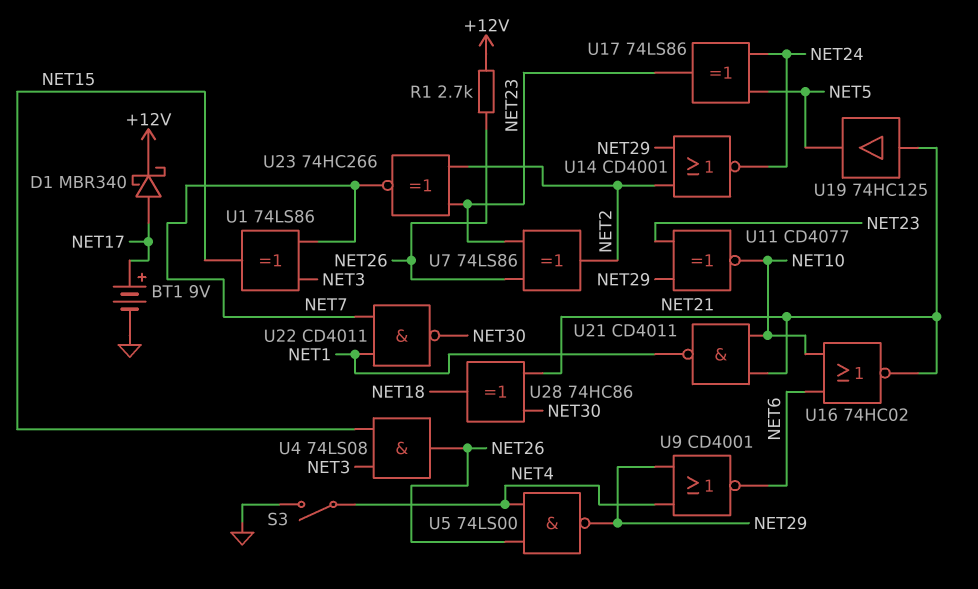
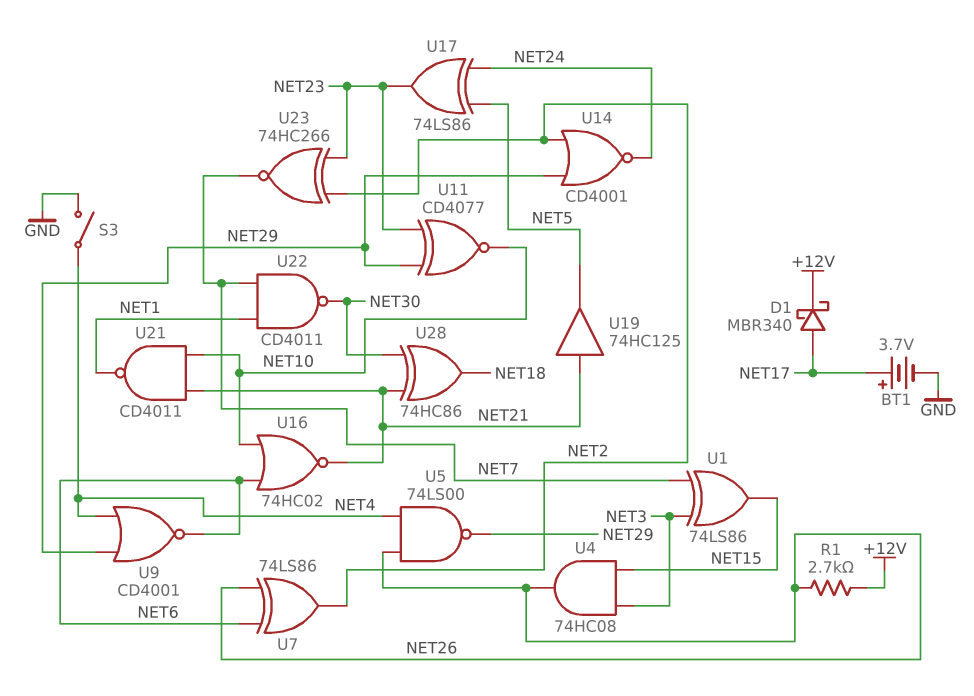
BT1: 9V (plus NET17, minus GND) -> 3.7V (plus NET17, minus GND)
U4: AND 74LS08 (in NET3, in NET15, out NET26) -> AND 74HC08 (in NET3, in NET15, out NET26)
U7: XOR 74LS86 (in NET23, in NET26, out NET2) -> XOR 74LS86 (in NET6, in NET26, out NET2)

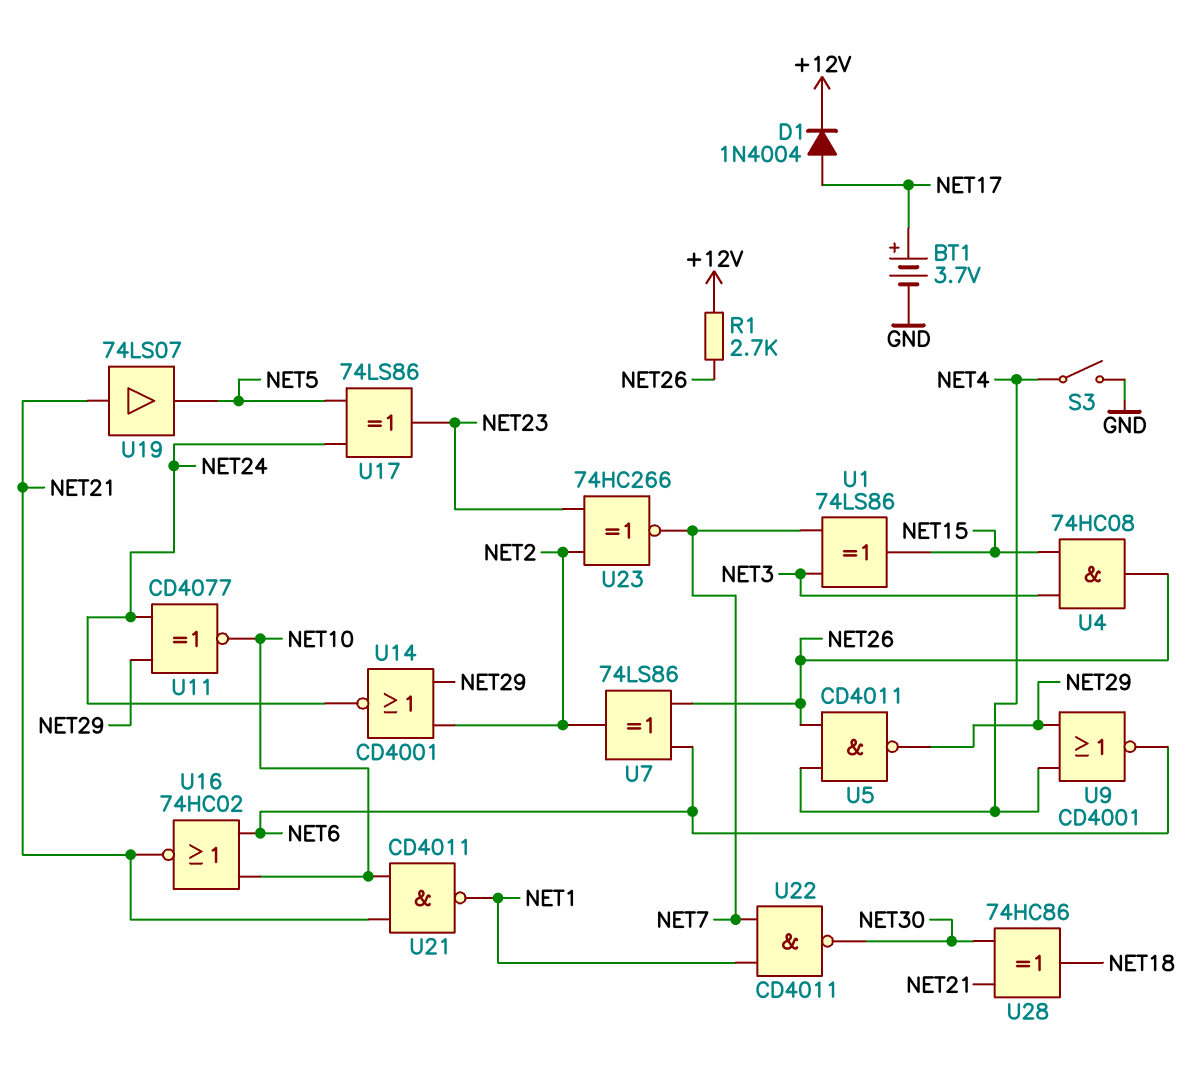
D1: schottky MBR340 (A NET17, K +12V) -> diode 1N4004 (A NET17, K +12V)
U5: NAND 74LS00 (in NET4, in NET26, out NET29) -> NAND CD4011 (in NET4, in NET26, out NET29)
U11: XNOR CD4077 (in NET23, in NET29, out NET10) -> XNOR CD4077 (in NET24, in NET29, out NET10)
U19: buffer 74HC125 (in NET21, out NET5) -> buffer 74LS07 (in NET21, out NET5)

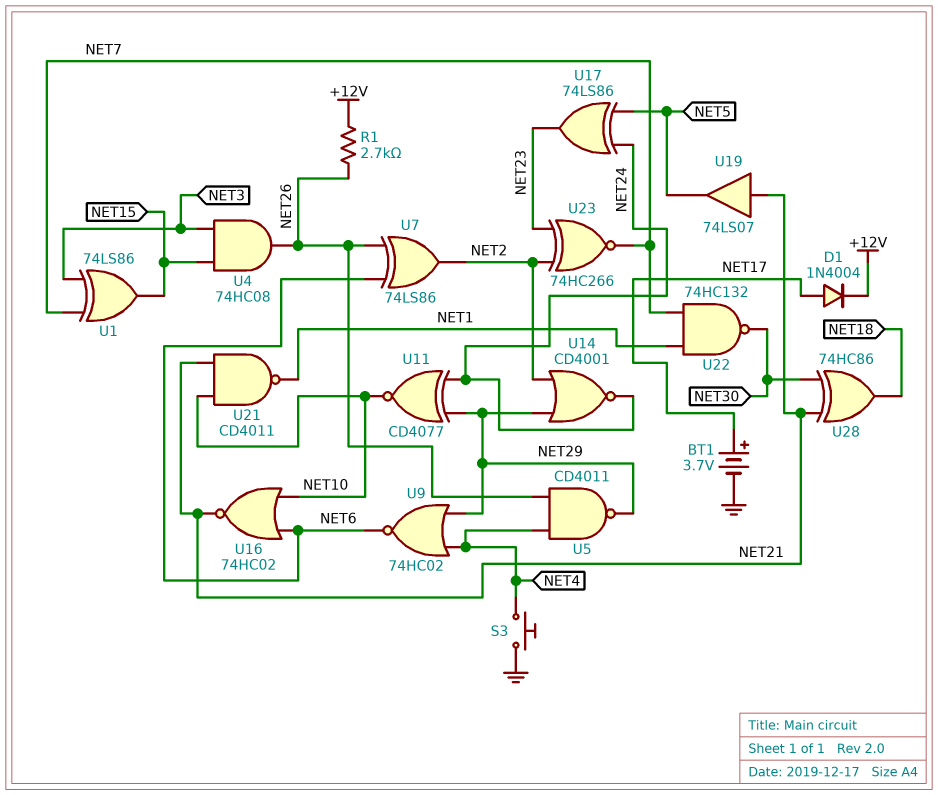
S3: switch (GND, NET4) -> button (GND, NET4)
U9: NOR CD4001 (in NET4, in NET29, out NET6) -> NOR 74HC02 (in NET4, in NET29, out NET6)
U22: NAND CD4011 (in NET1, in NET7, out NET30) -> NAND 74HC132 (in NET1, in NET7, out NET30)

